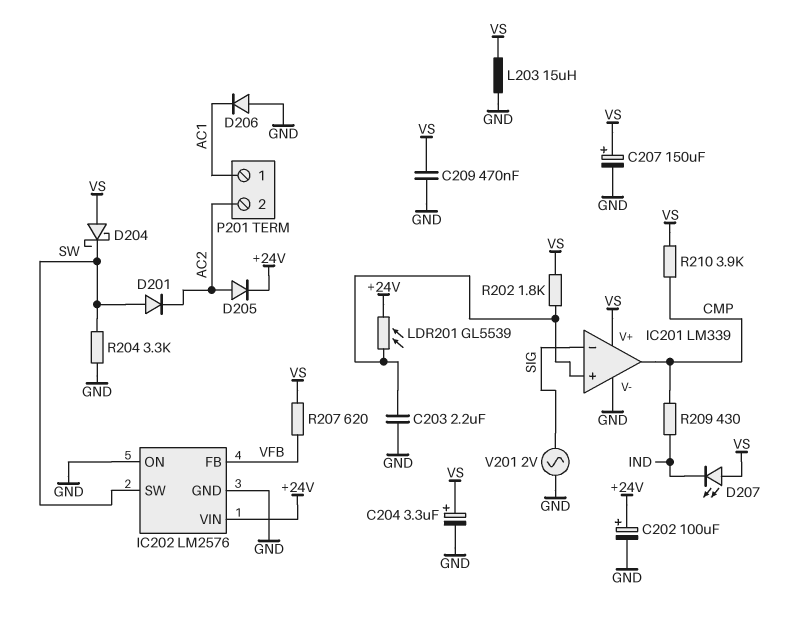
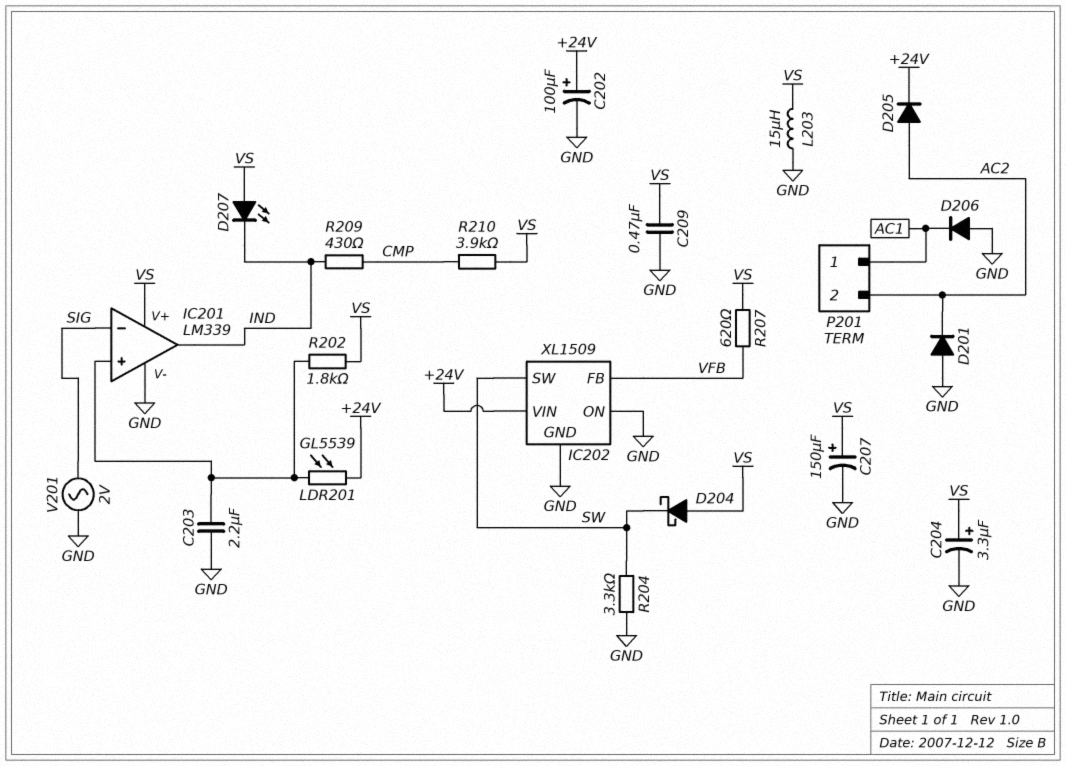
D201: diode (A SW, K AC2) -> diode (A GND, K AC2)
IC201 pin out: CMP -> IND
IC202: LM2576 -> XL1509

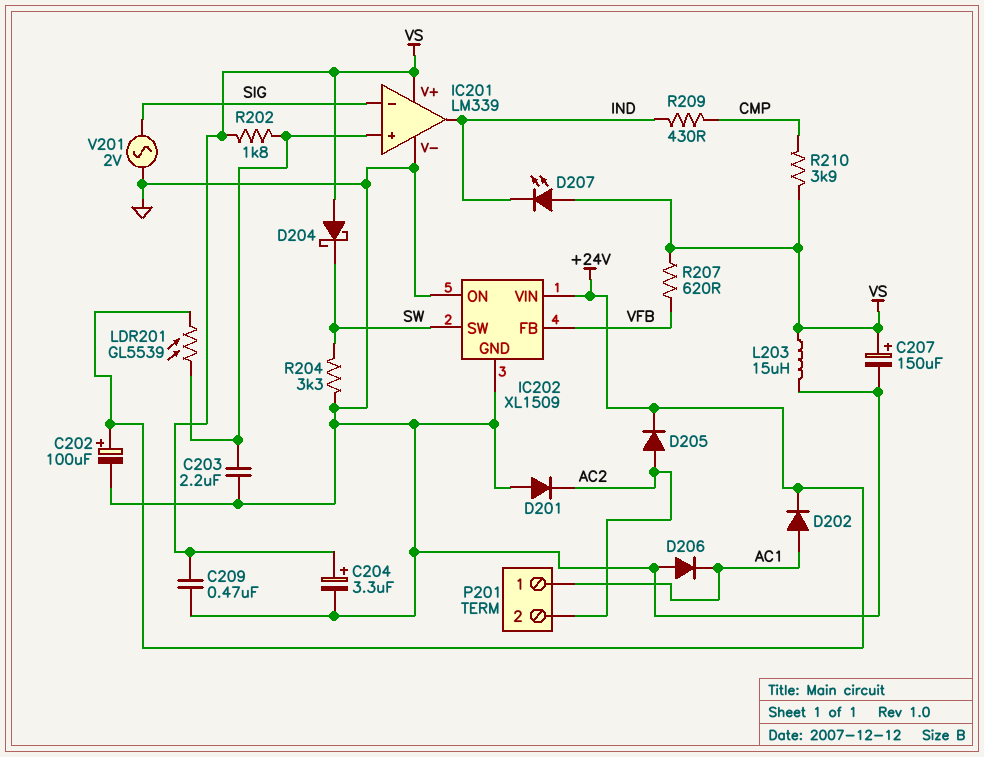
D202: none -> diode (A AC1, K +24V)

